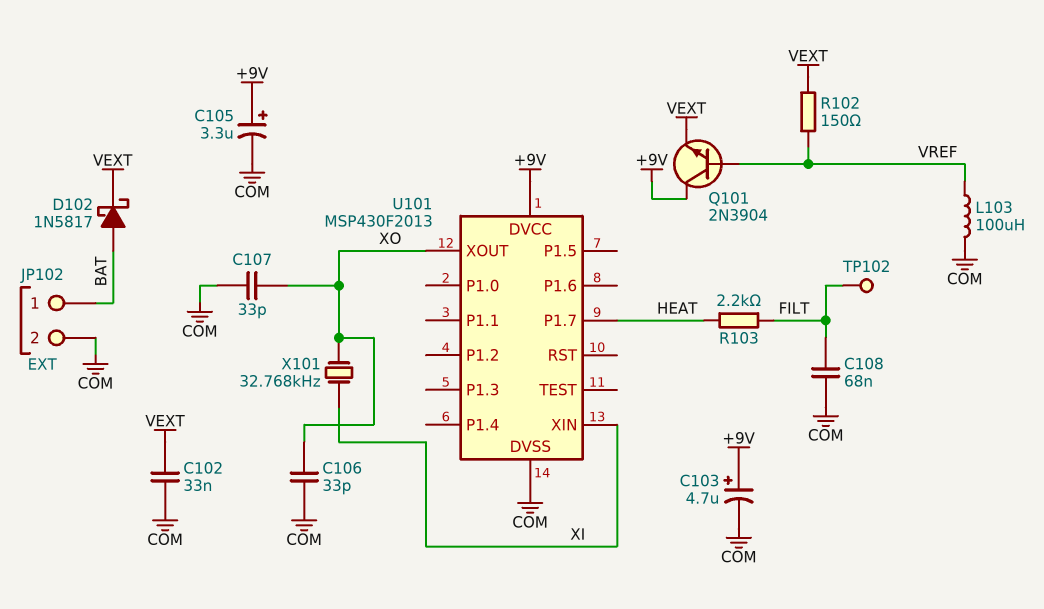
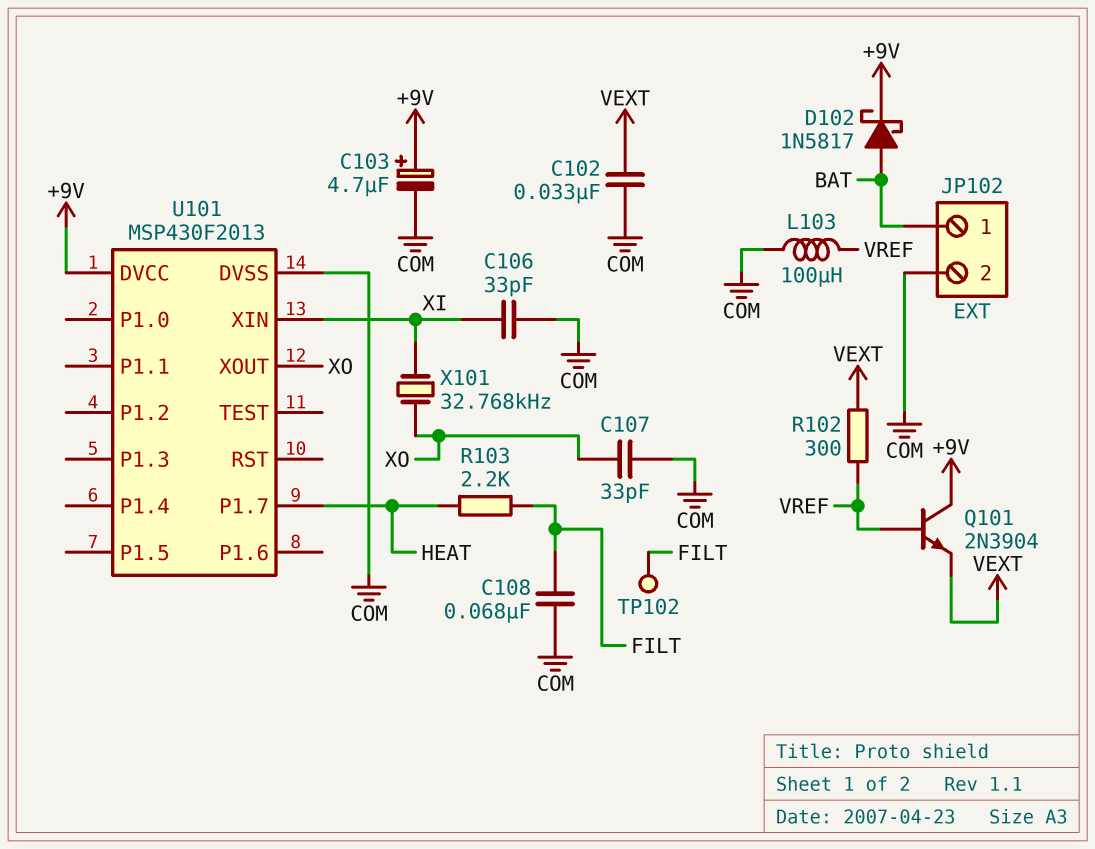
C105: 3.3uF (plus +9V, minus COM) -> none
C106: 33pF (COM, XO) -> 33pF (COM, XI)
D102: schottky 1N5817 (A BAT, K VEXT) -> schottky 1N5817 (A BAT, K +9V)
R102: 150 (VEXT, VREF) -> 300 (VEXT, VREF)

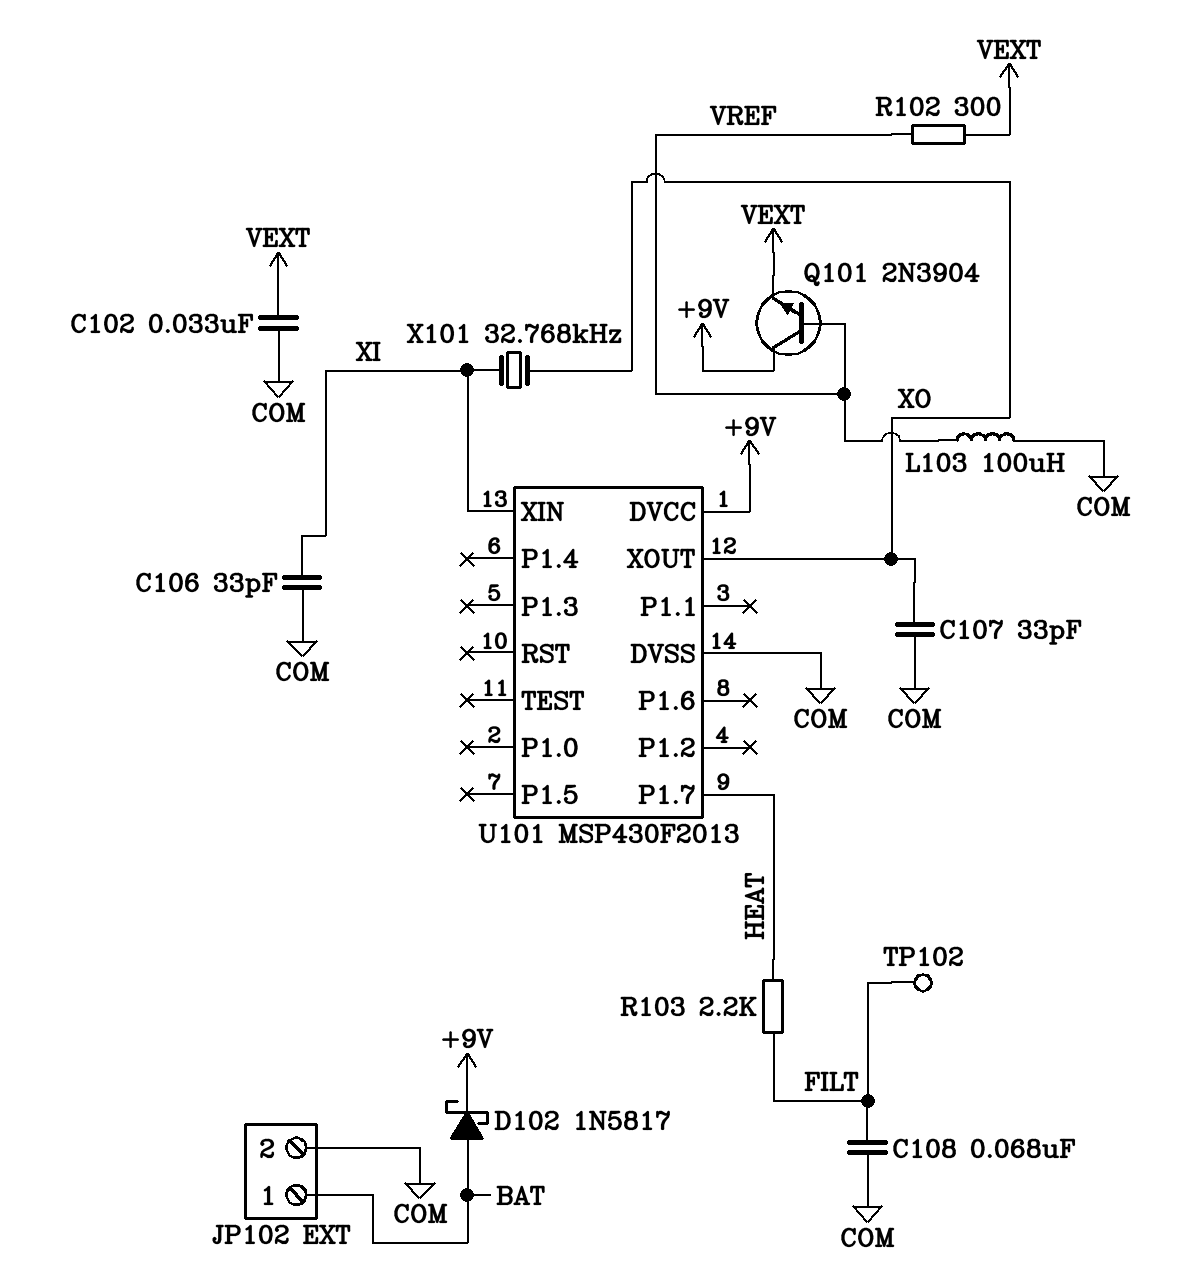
C103: 4.7uF (plus +9V, minus COM) -> none

